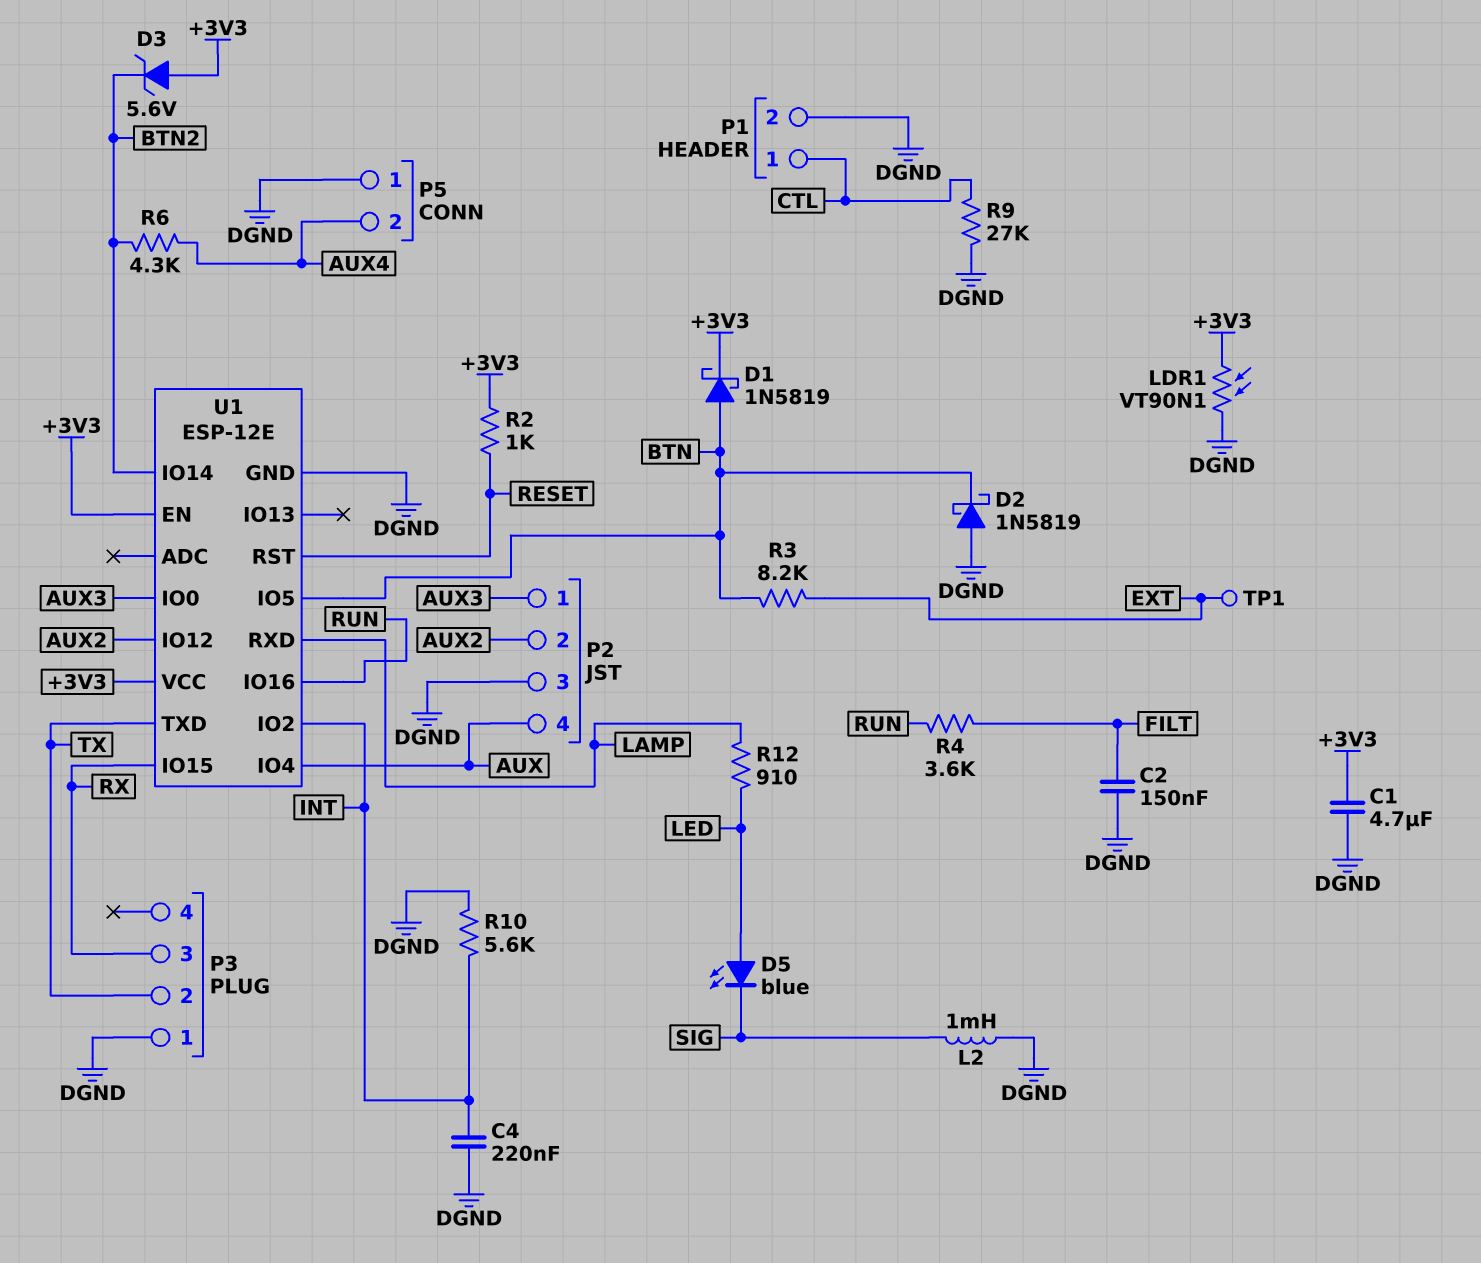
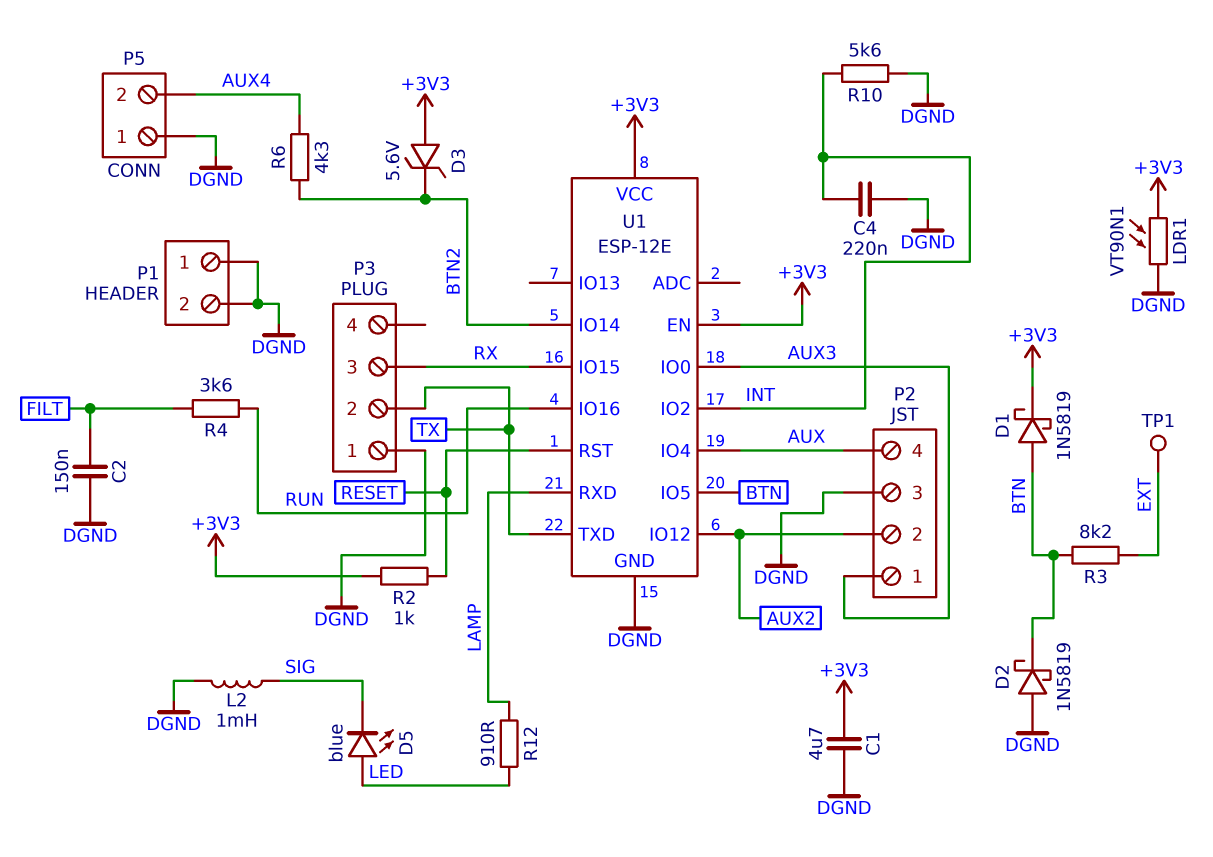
P1 pin 1: CTL -> DGND
R9: 27k (CTL, DGND) -> none

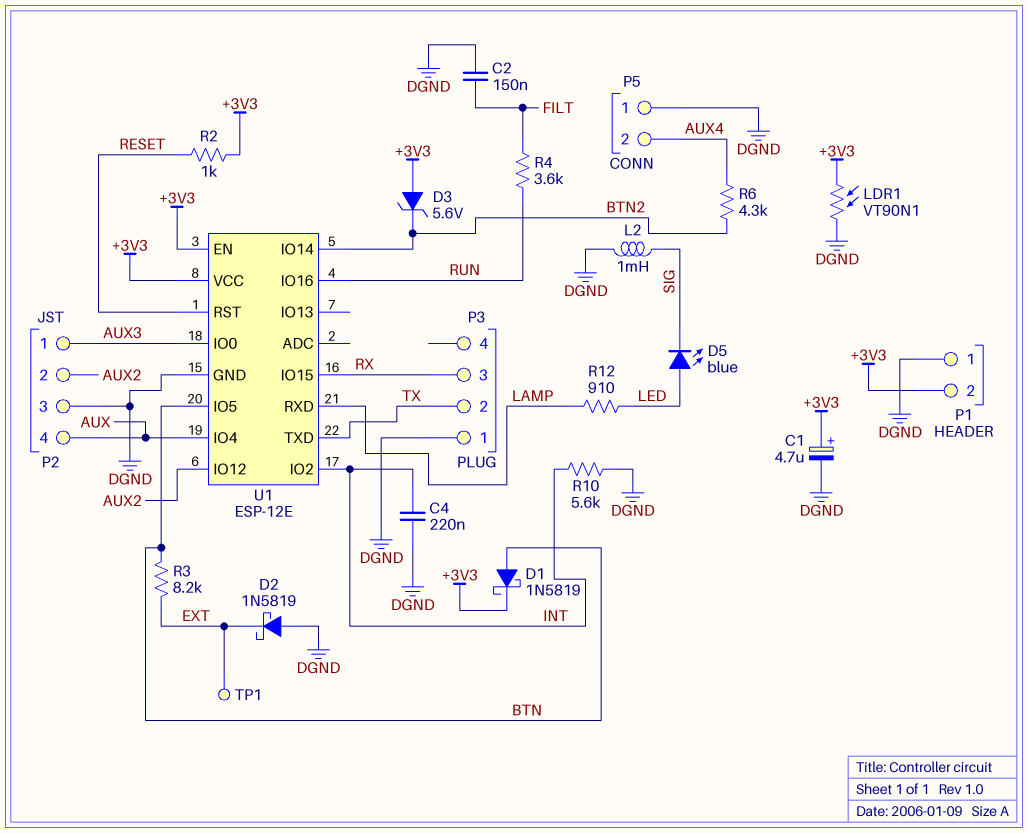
C1: 4.7uF (+3V3, DGND) -> 4.7uF (plus +3V3, minus DGND)
D2: schottky 1N5819 (A DGND, K BTN) -> schottky 1N5819 (A DGND, K EXT)
P1 pin 2: DGND -> +3V3

